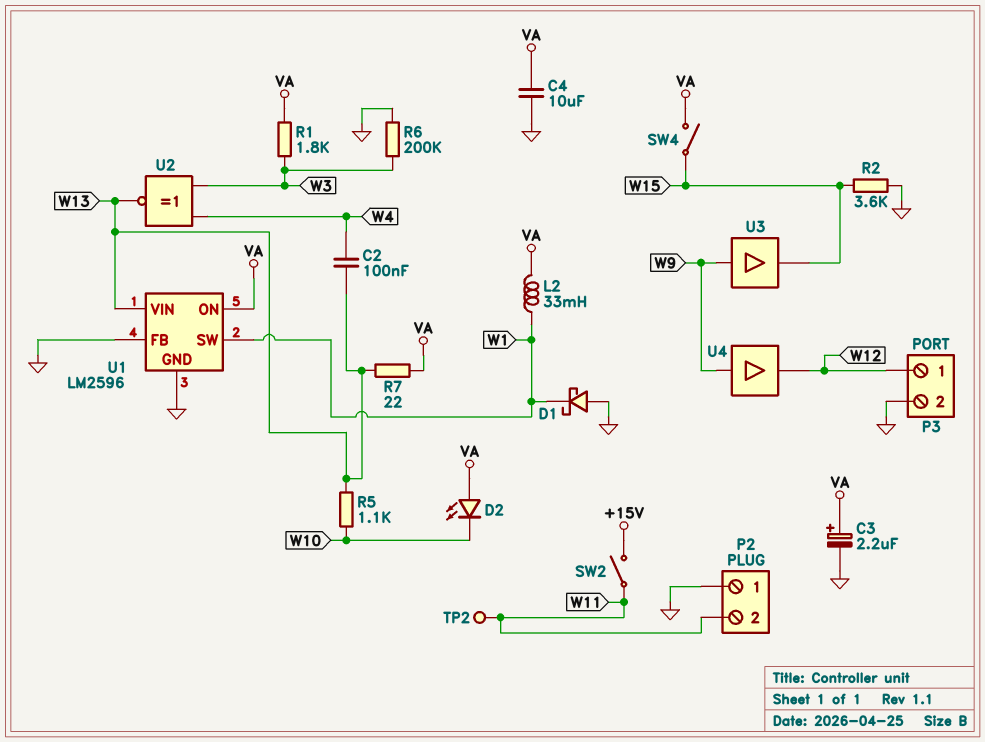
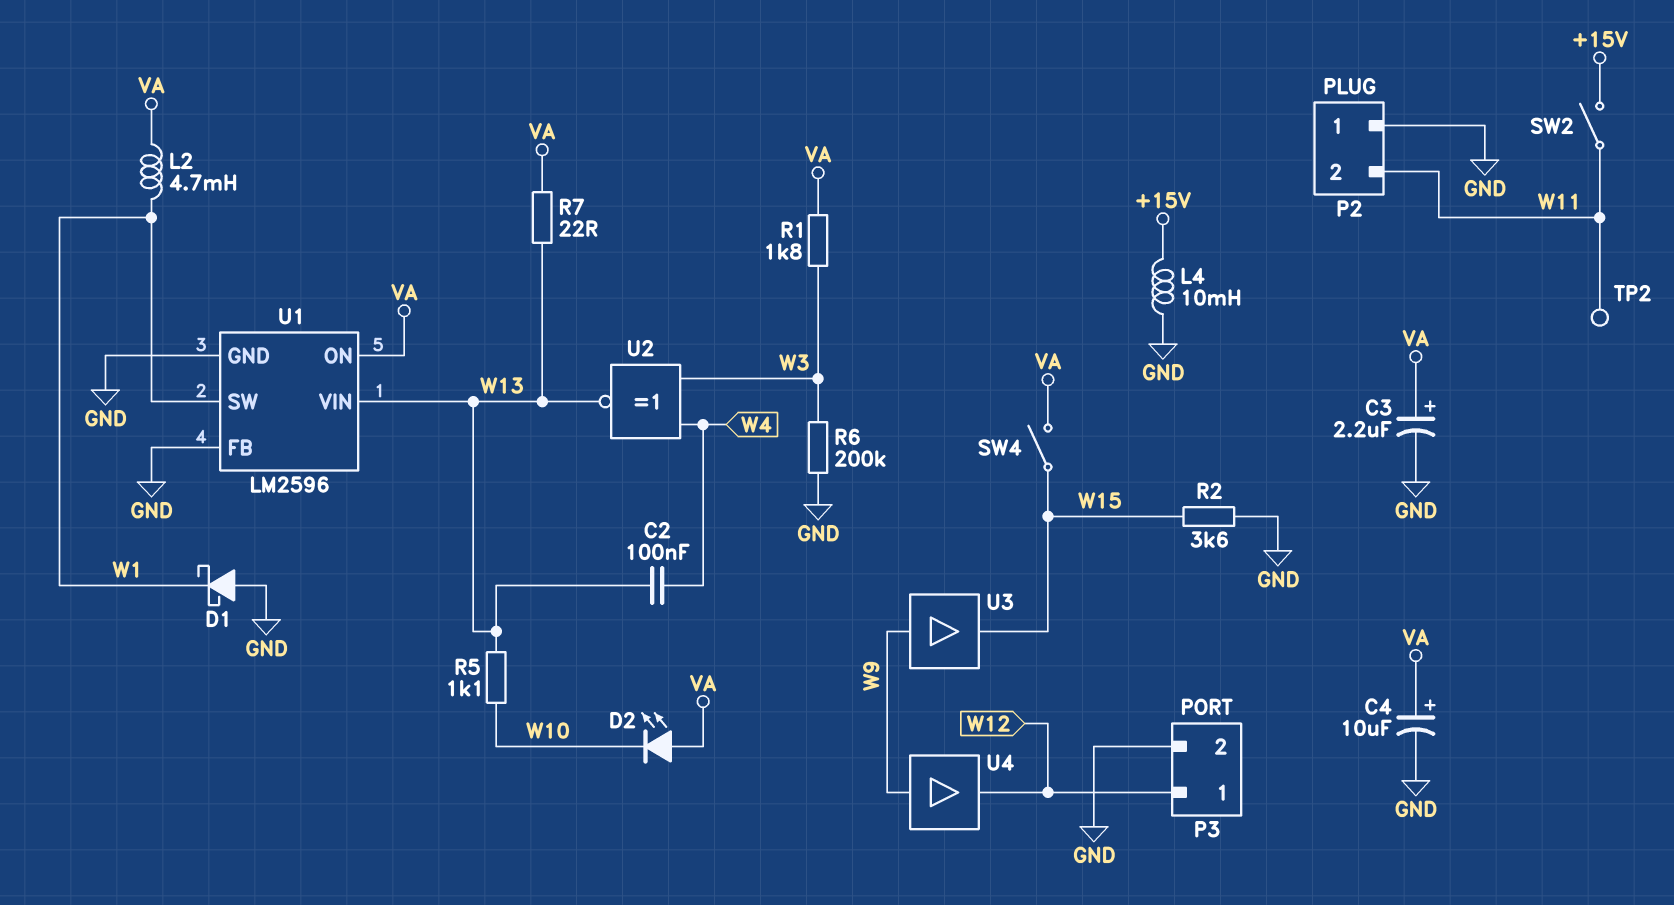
C4: 10uF (GND, VA) -> 10uF (plus VA, minus GND)
L2: 33mH (VA, W1) -> 4.7mH (VA, W1)
L4: none -> 10mH (+15V, GND)

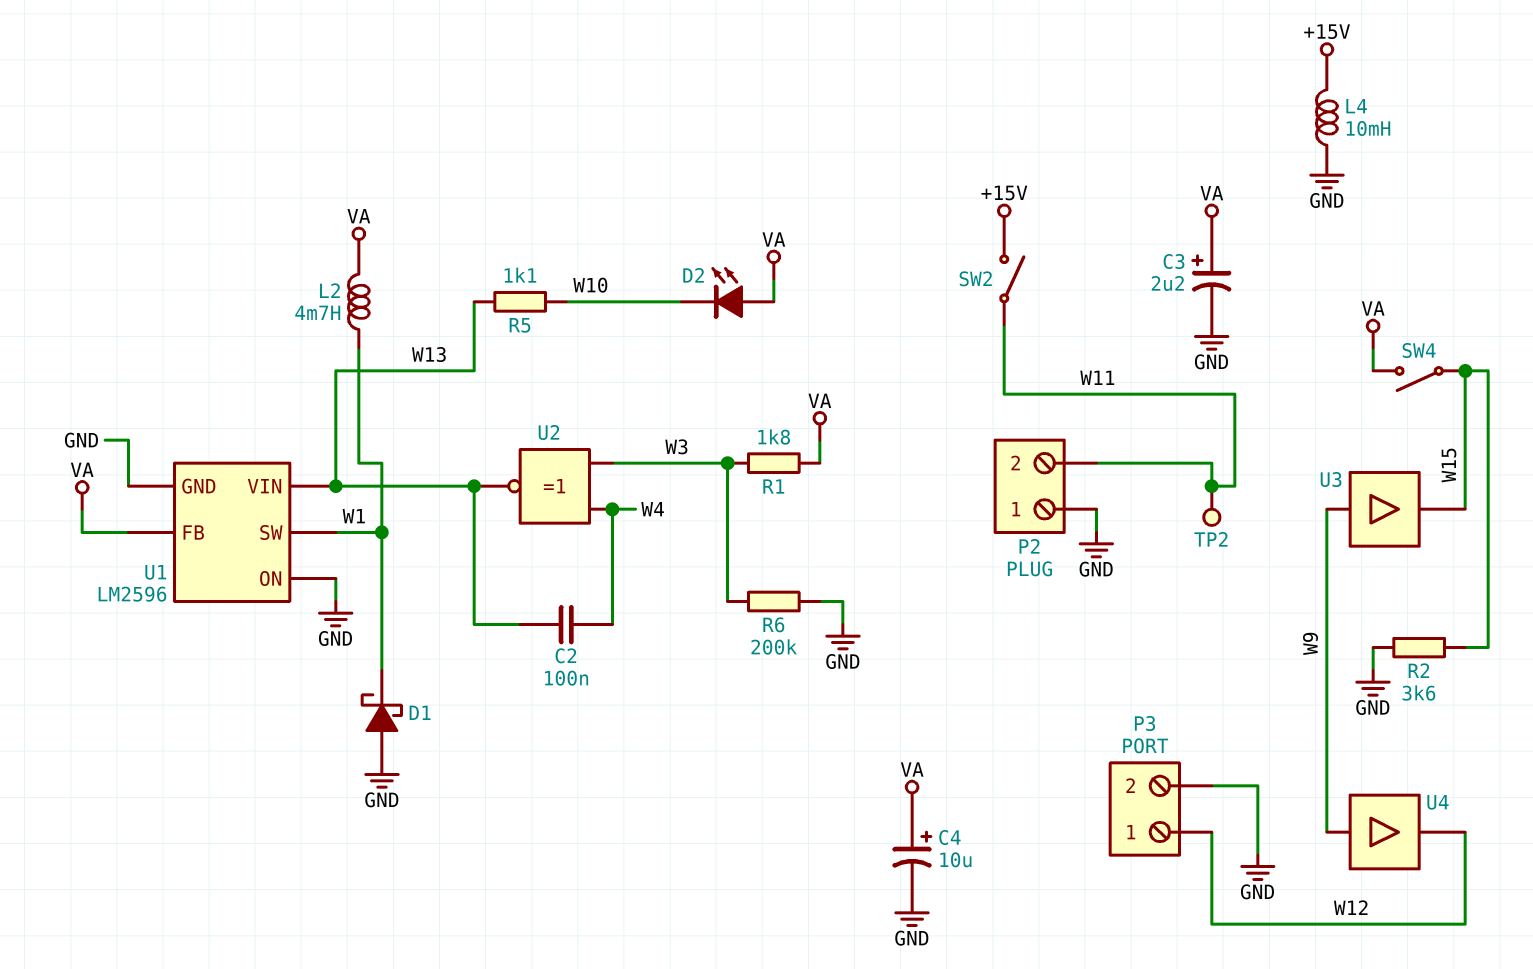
R7: 22 (VA, W13) -> none
U1 pin FB: GND -> VA
U1 pin ON: VA -> GND

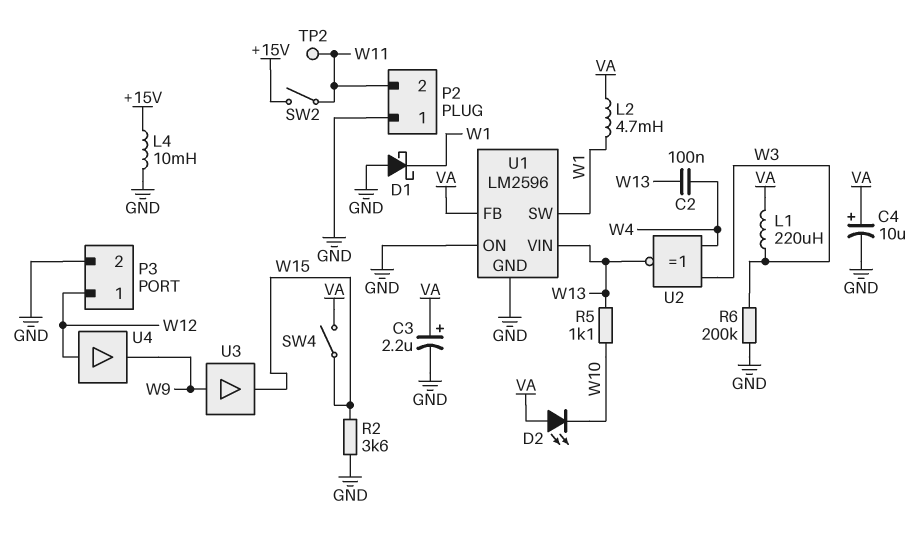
L1: none -> 220uH (VA, W3)
R1: 1.8k (VA, W3) -> none
U4: buffer (in W9, out W12) -> buffer (in W12, out W9)

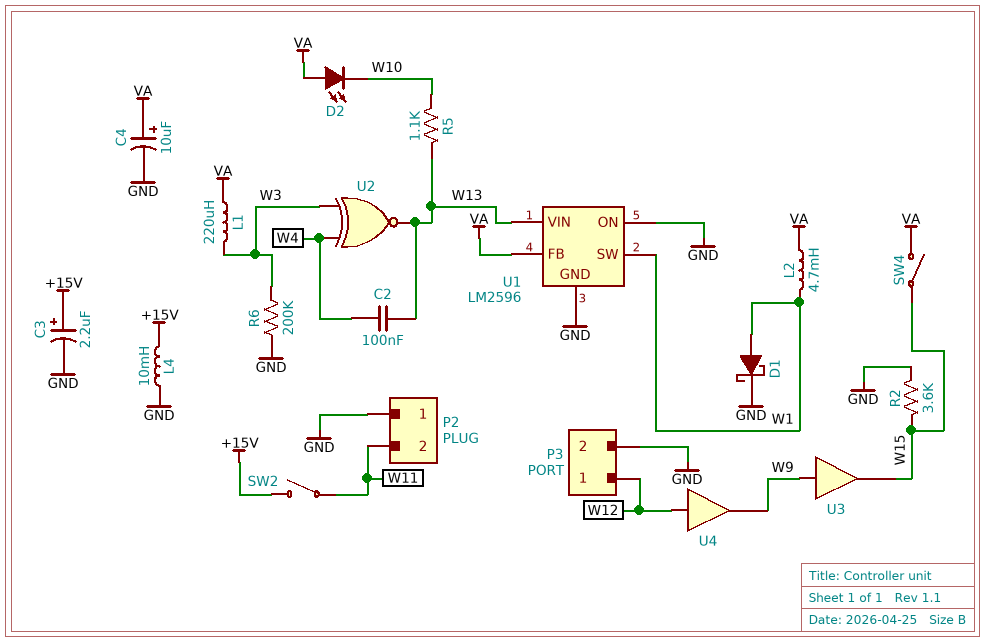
C3: 2.2uF (plus VA, minus GND) -> 2.2uF (plus +15V, minus GND)
D1: schottky (A GND, K W1) -> schottky (A W1, K GND)
TP2: test point (W11) -> none

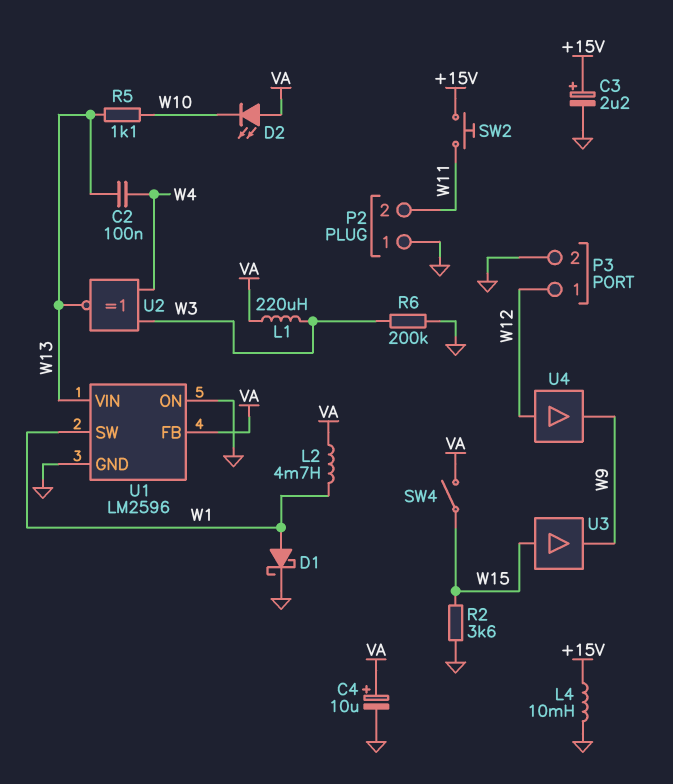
SW2: switch (+15V, W11) -> button (+15V, W11)
U3: buffer (in W9, out W15) -> buffer (in W15, out W9)

